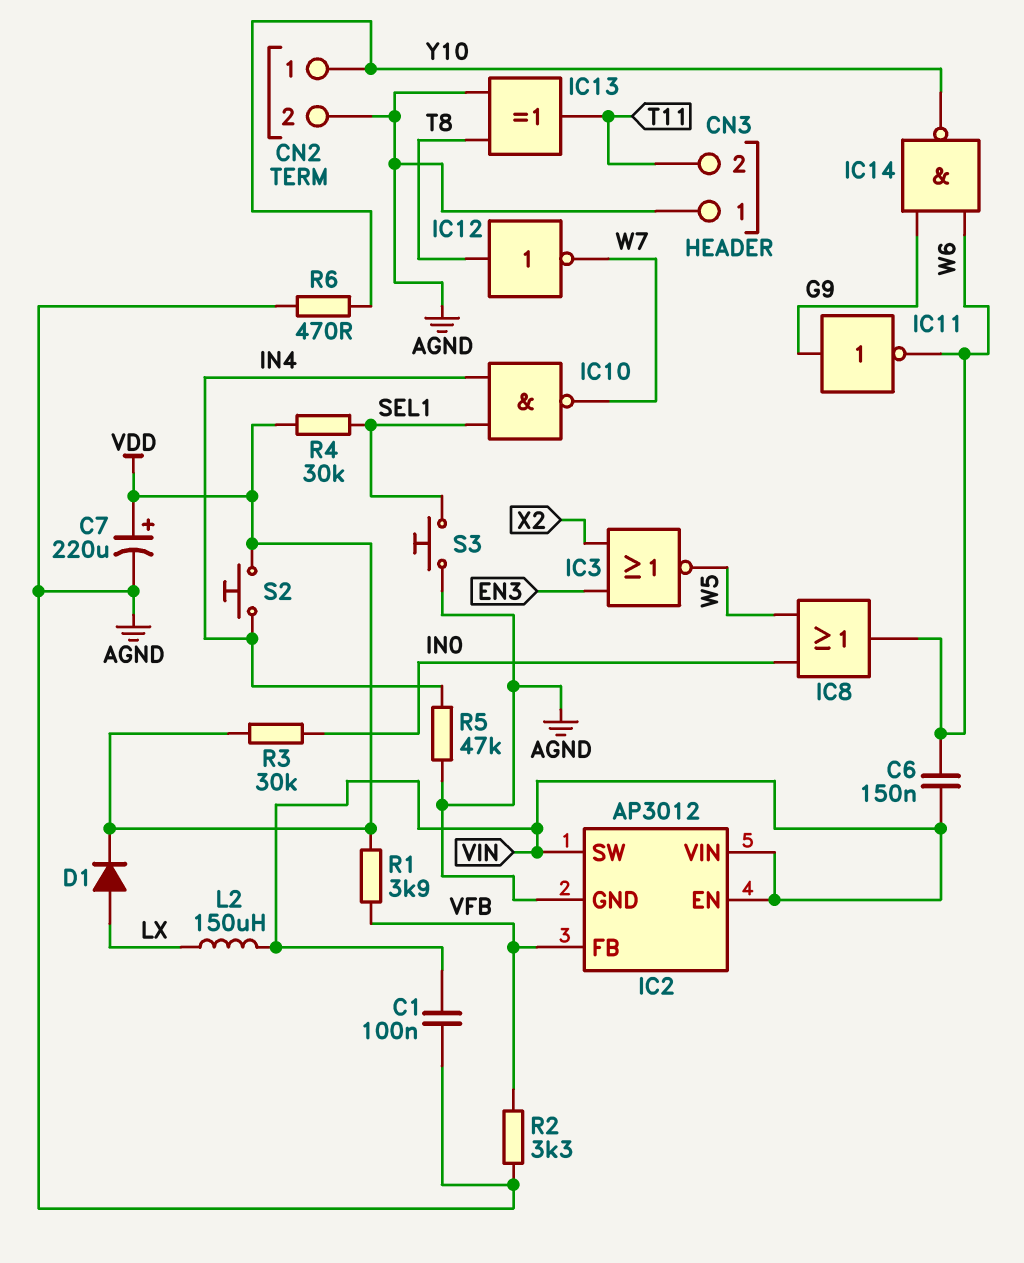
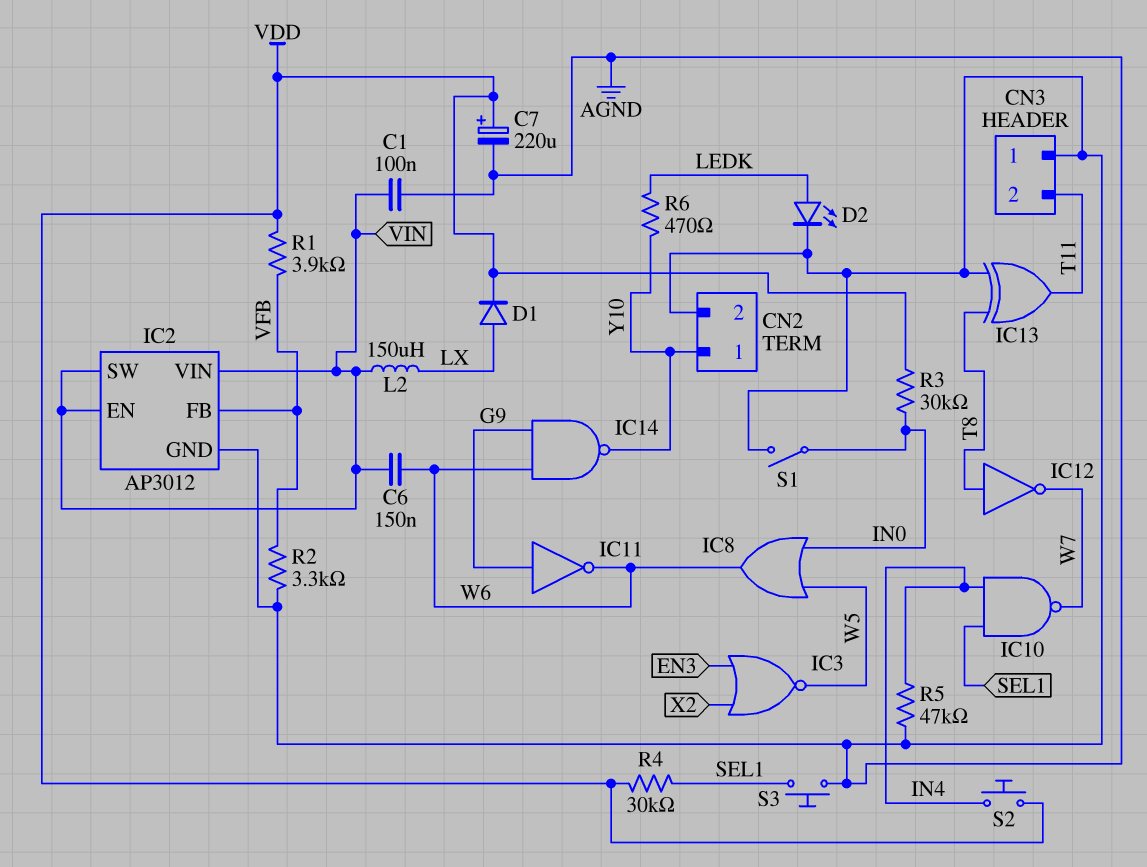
D2: none -> LED (A LEDK, K AGND)
R6: 470 (AGND, Y10) -> 470 (LEDK, Y10)
S1: none -> switch (AGND, IN0)

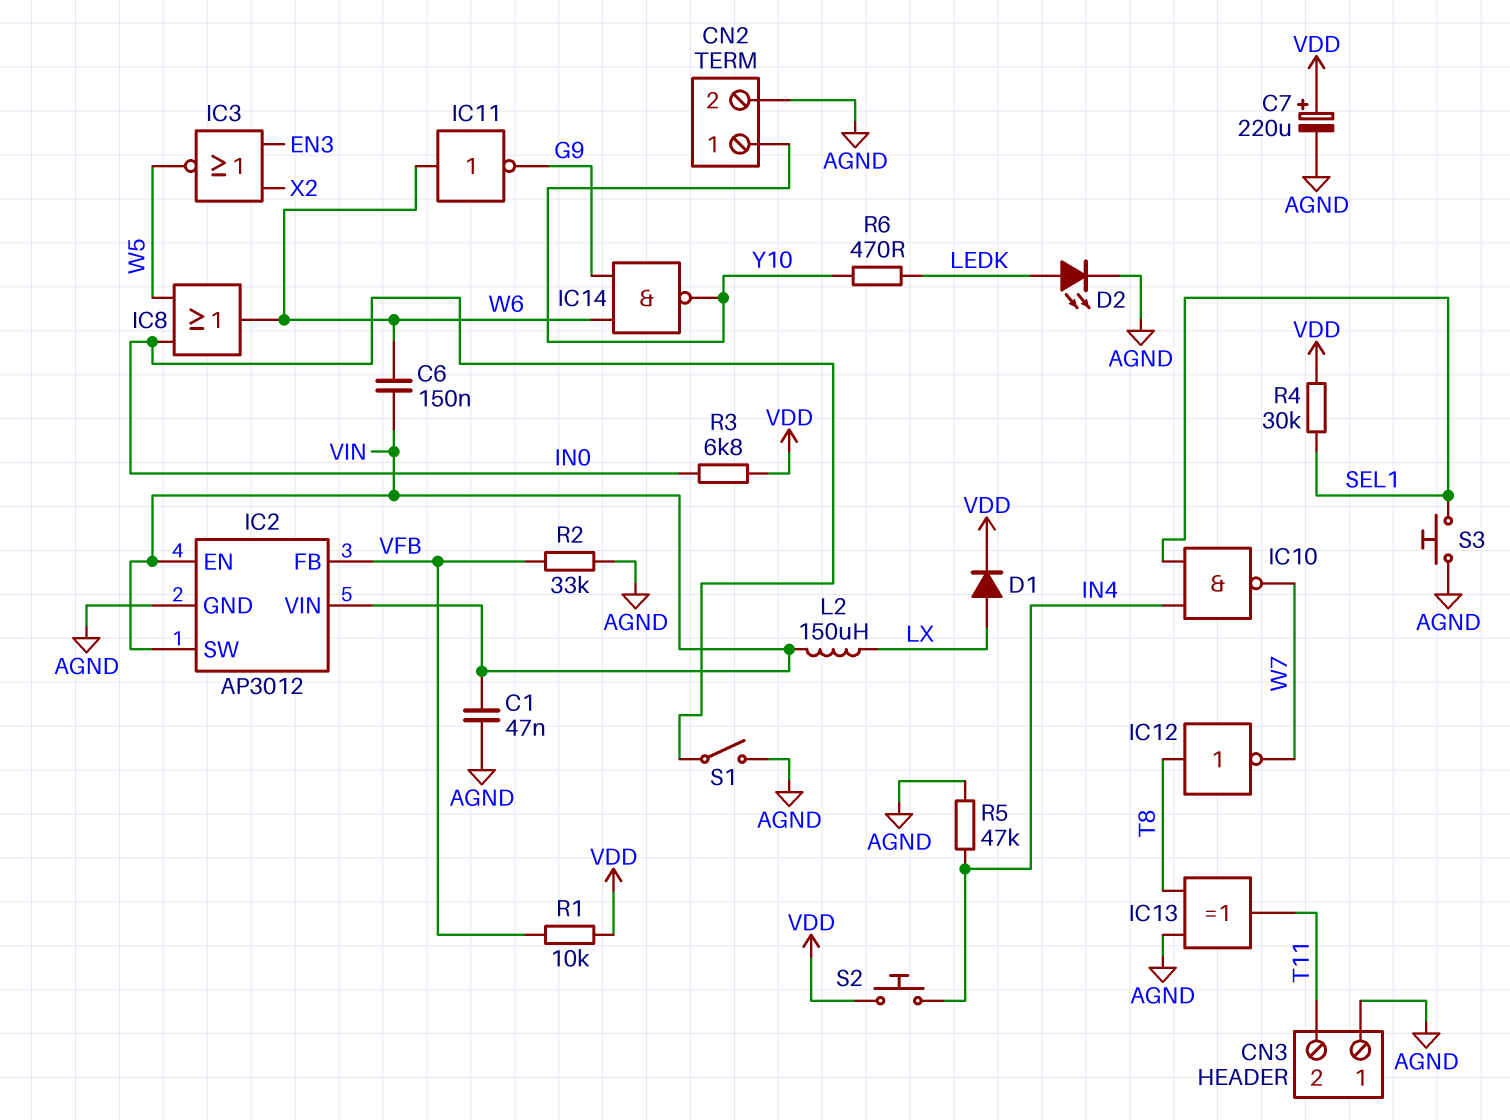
C1: 100nF (AGND, VIN) -> 47nF (AGND, VIN)
IC11: NOT (in G9, out W6) -> NOT (in W6, out G9)
R1: 3.9k (VDD, VFB) -> 10k (VDD, VFB)
R2: 3.3k (AGND, VFB) -> 33k (AGND, VFB)
R3: 30k (IN0, VDD) -> 6.8k (IN0, VDD)

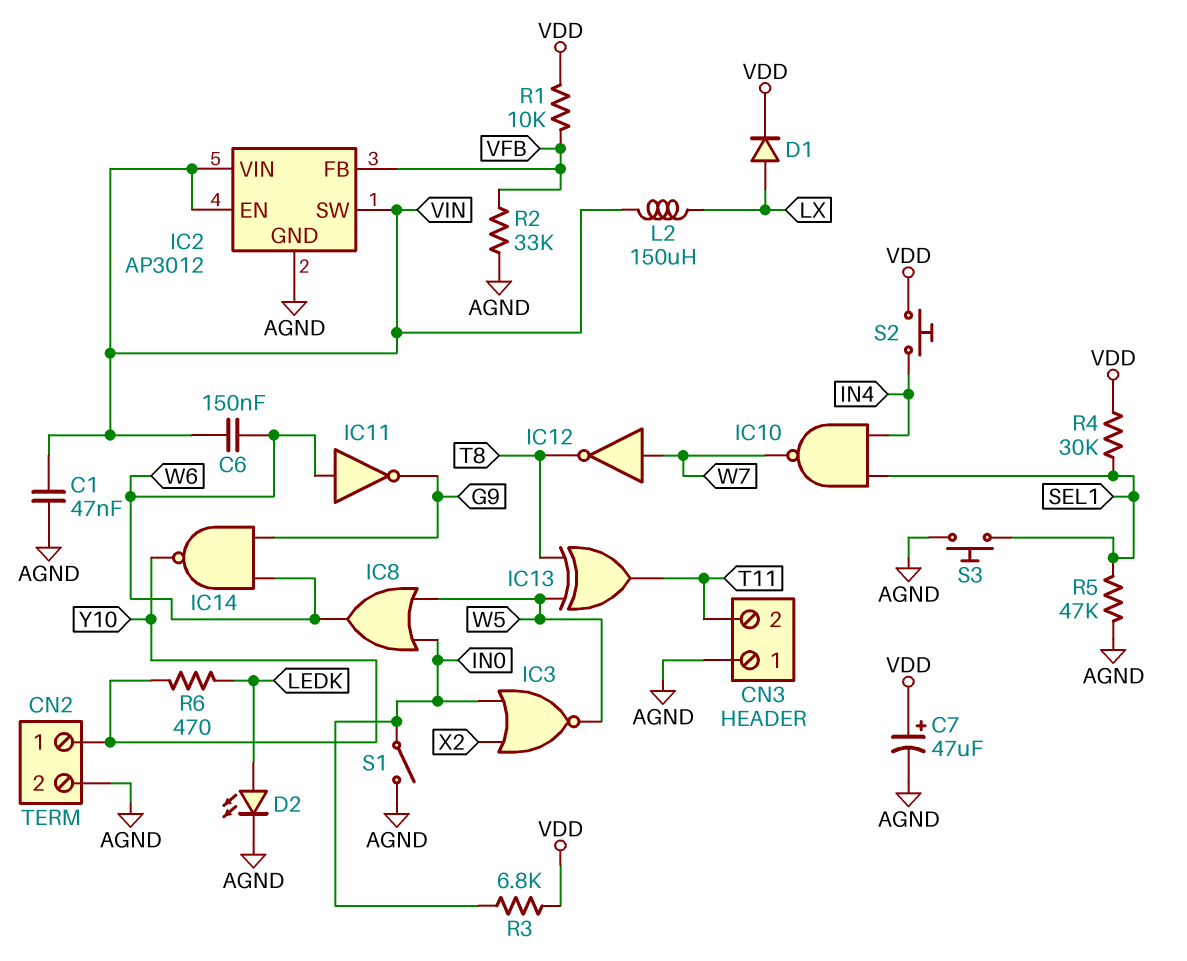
C7: 220uF (plus VDD, minus AGND) -> 47uF (plus VDD, minus AGND)
IC3: NOR (in EN3, in X2, out W5) -> NOR (in IN0, in X2, out W5)
IC12: NOT (in T8, out W7) -> NOT (in W7, out T8)
IC13: XOR (in AGND, in T8, out T11) -> XOR (in T8, in W5, out T11)
R5: 47k (AGND, IN4) -> 47k (AGND, SEL1)

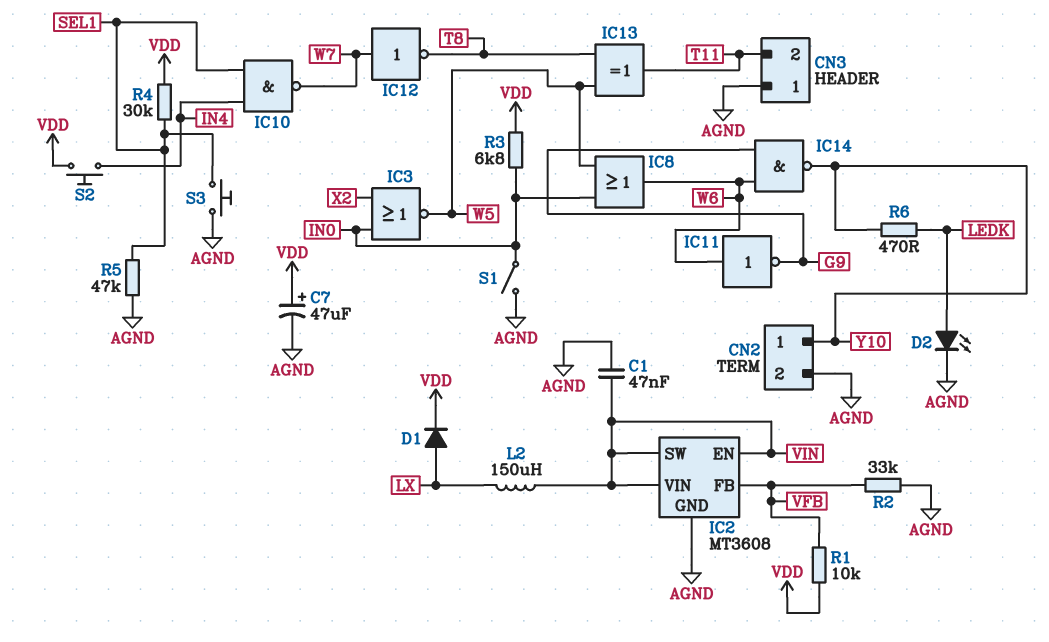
C6: 150nF (VIN, W6) -> none
IC2: AP3012 -> MT3608

